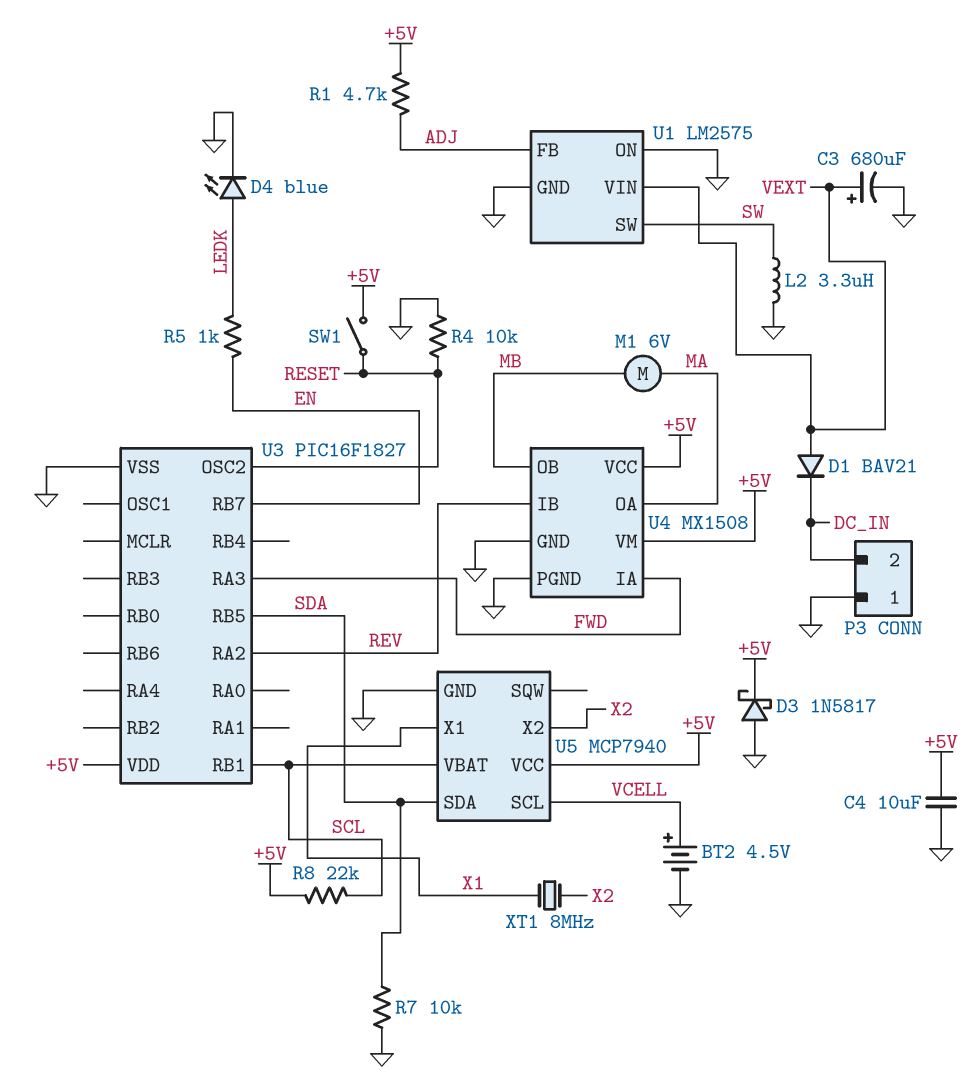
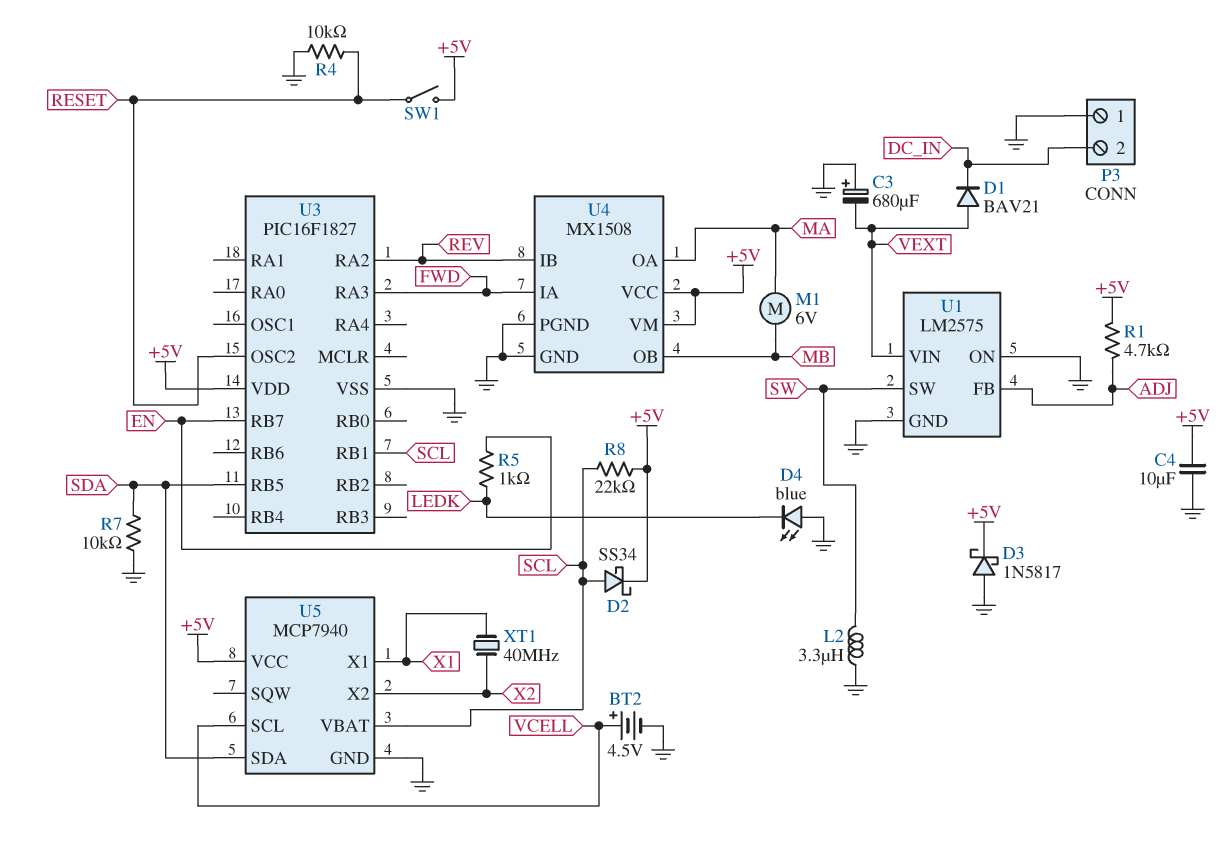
C3: 680uF (plus VEXT, minus GND) -> 680uF (plus GND, minus VEXT)
D2: none -> schottky SS34 (A SCL, K +5V)
D4: LED blue (A LEDK, K GND) -> LED blue (A GND, K LEDK)
XT1: 8MHz (X1, X2) -> 40MHz (X1, X2)

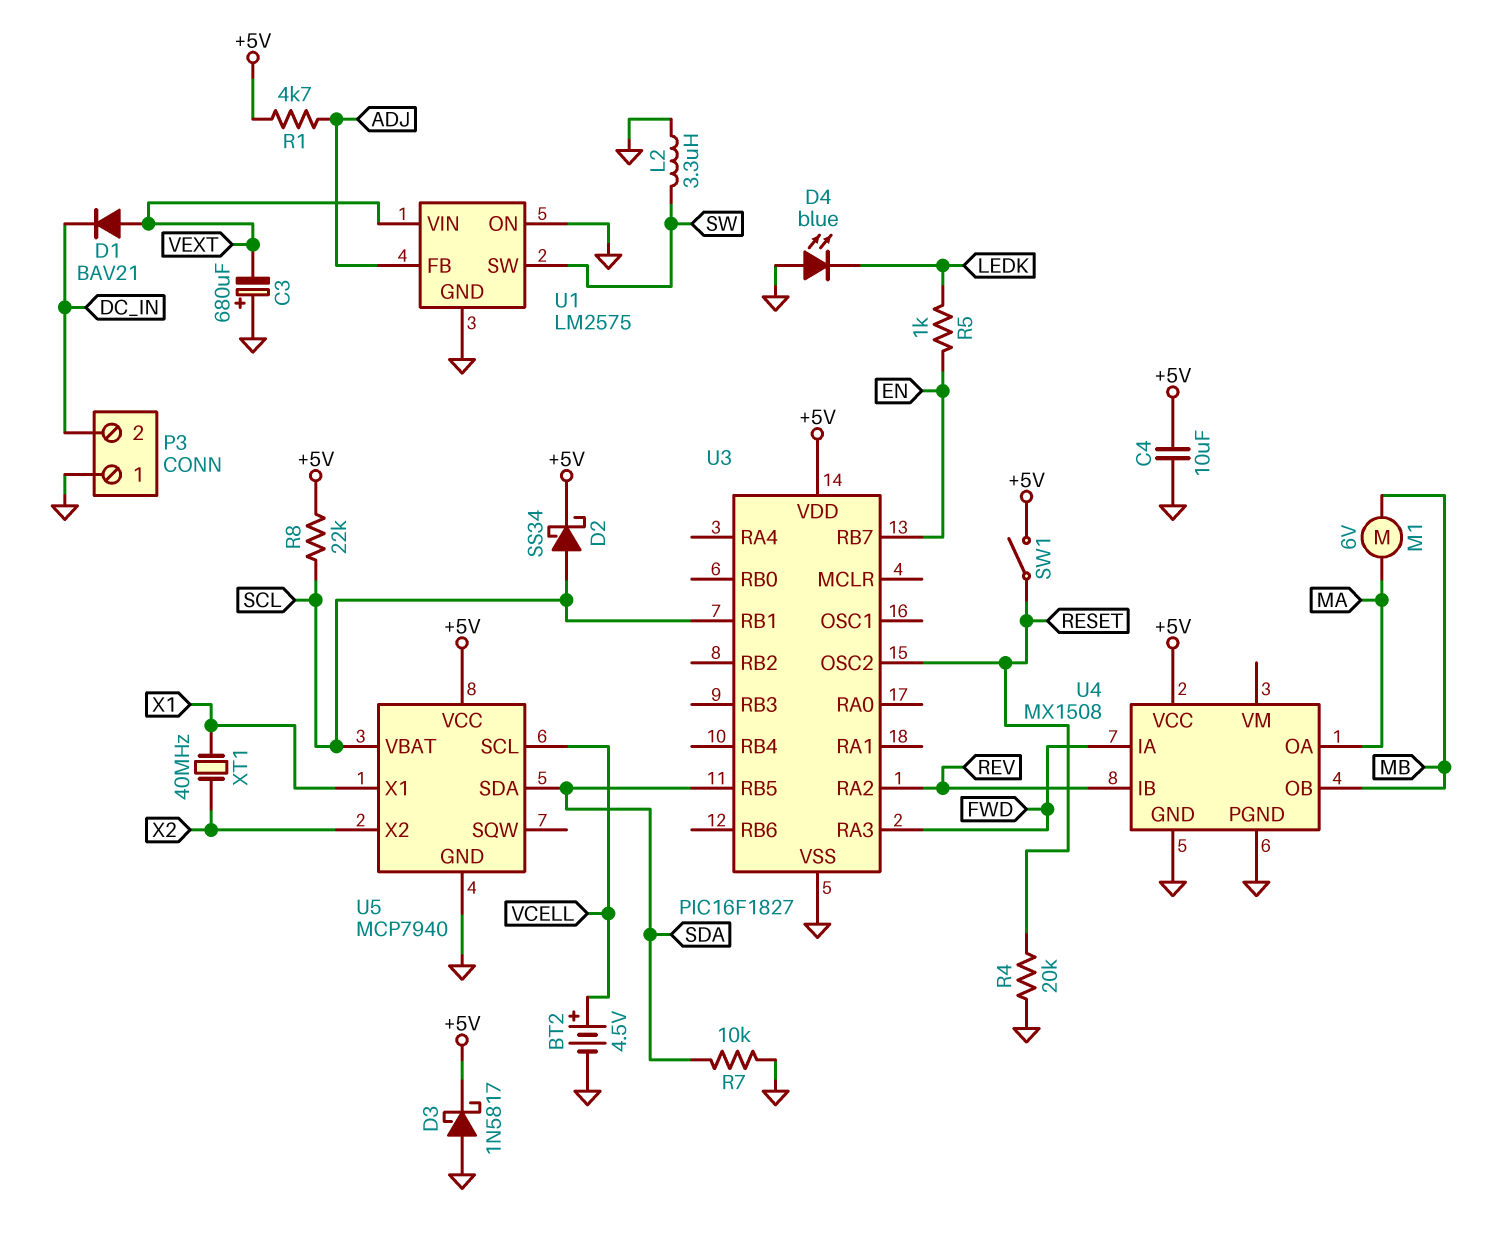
R4: 10k (GND, RESET) -> 20k (GND, RESET)
U4 pin VM: +5V -> none

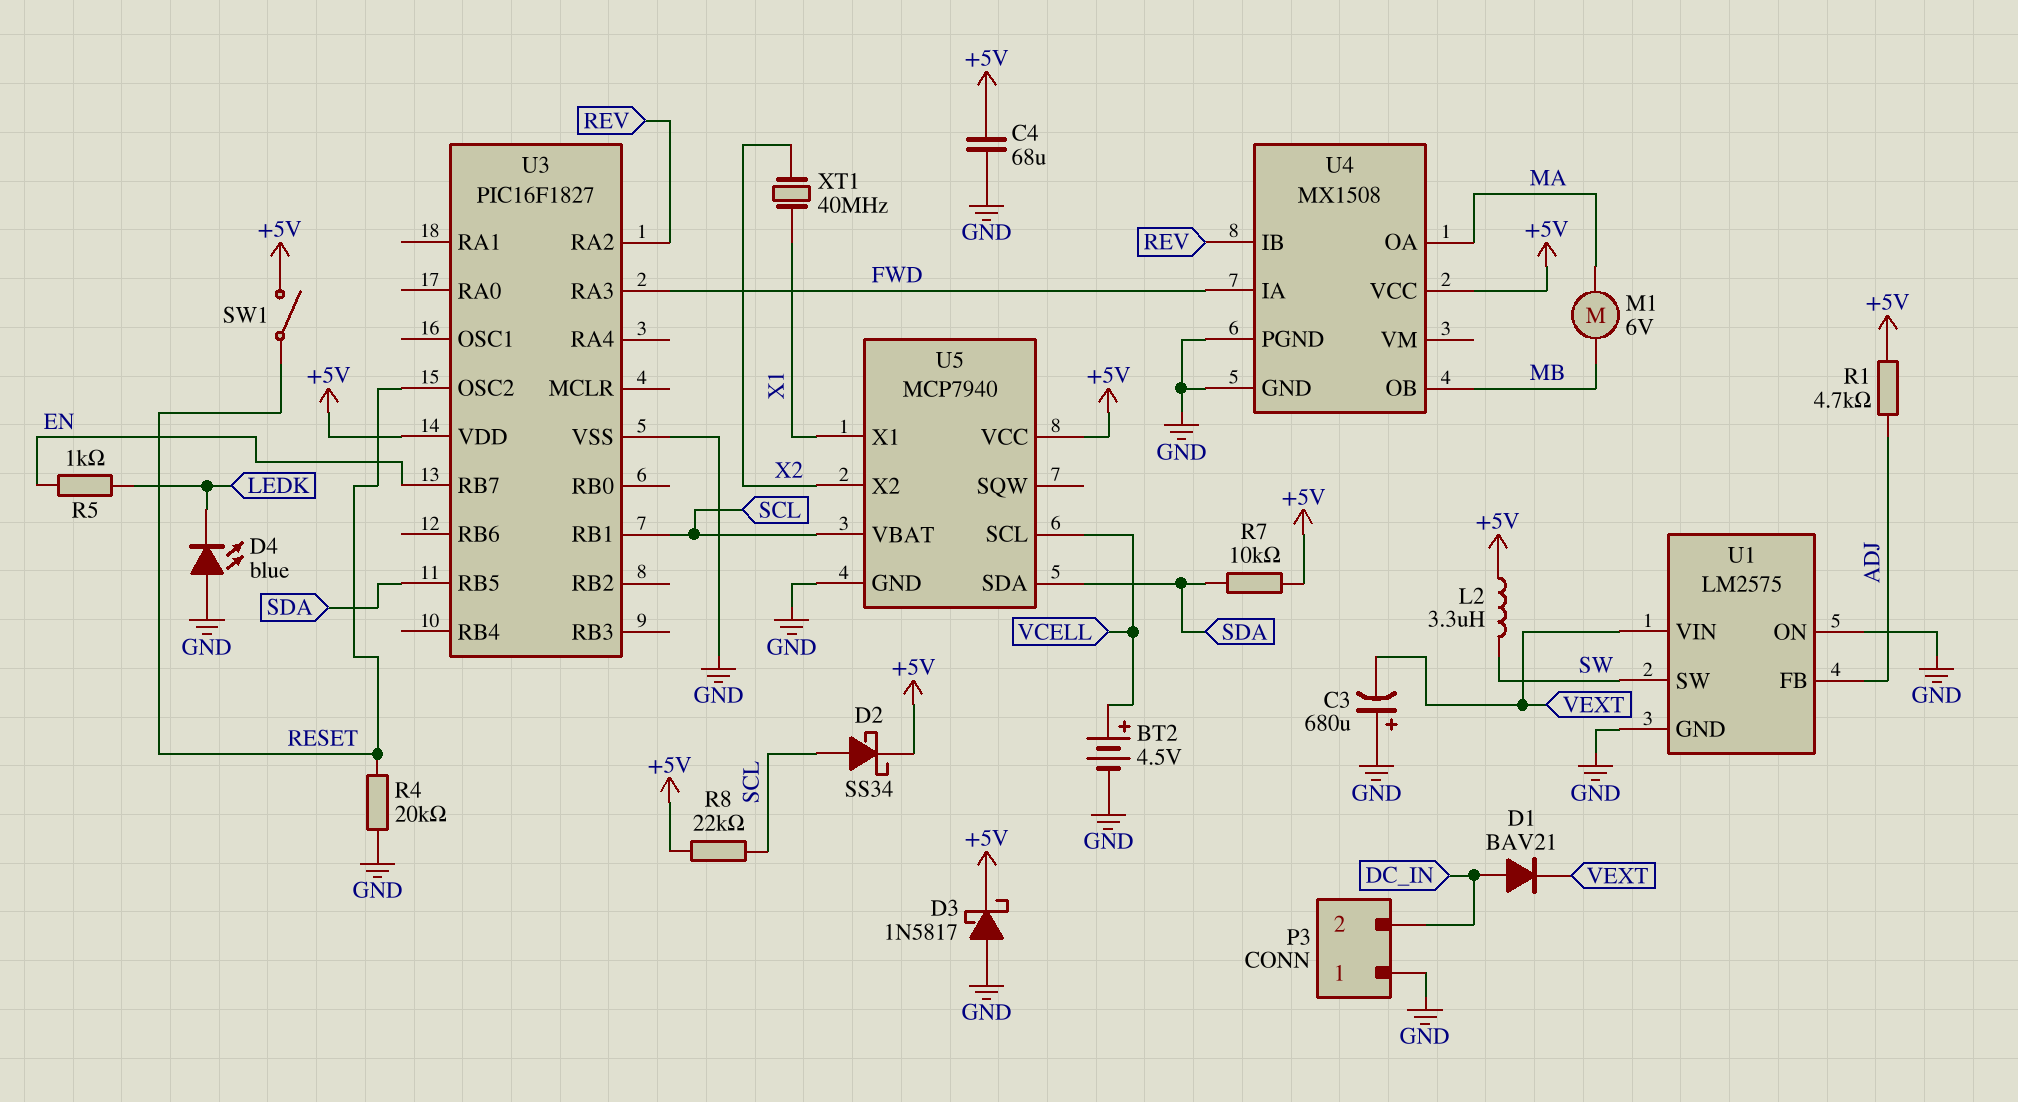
C4: 10uF (+5V, GND) -> 68uF (+5V, GND)
D1: diode BAV21 (A VEXT, K DC_IN) -> diode BAV21 (A DC_IN, K VEXT)
L2: 3.3uH (GND, SW) -> 3.3uH (+5V, SW)
R7: 10k (GND, SDA) -> 10k (+5V, SDA)

